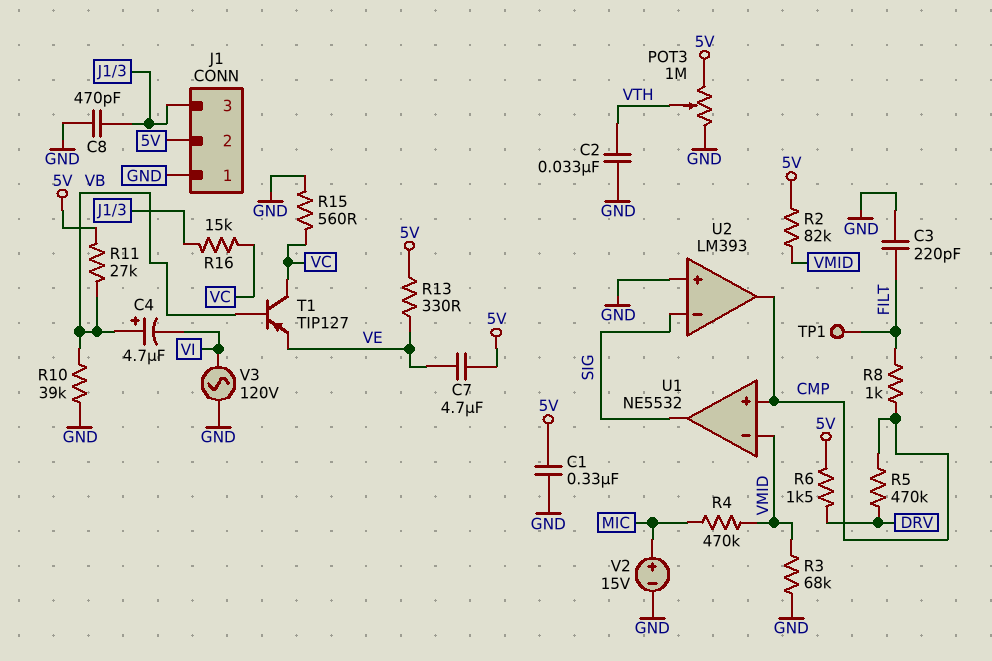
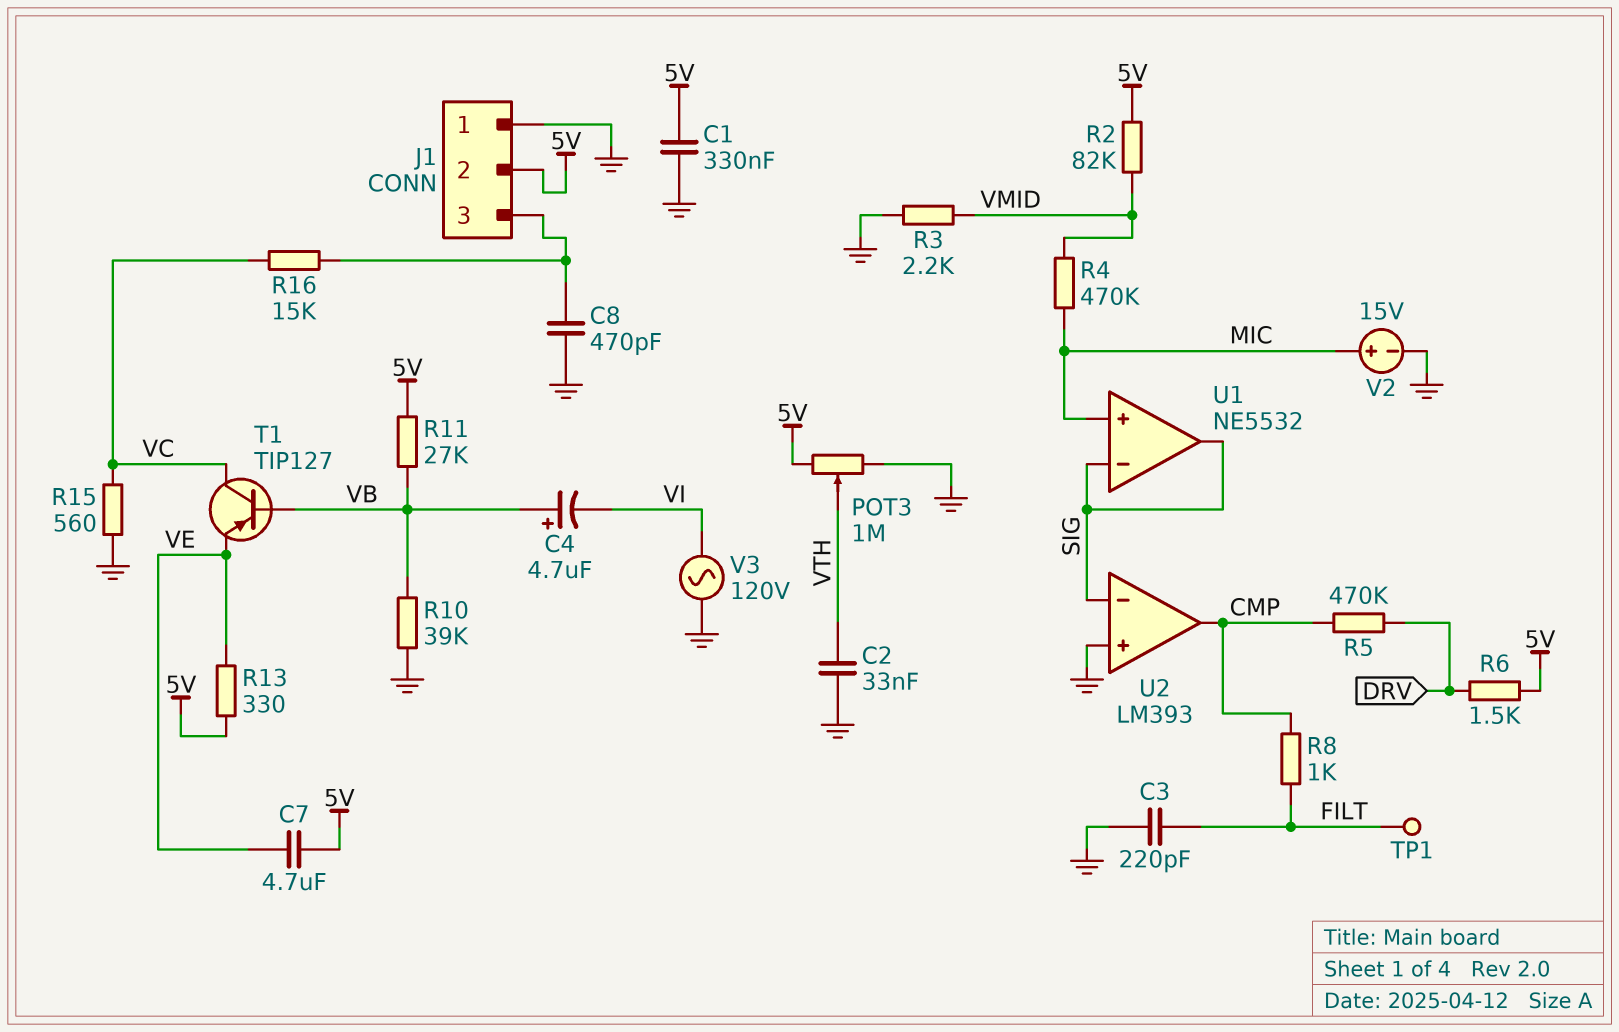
R3: 68k (GND, VMID) -> 2.2k (GND, VMID)
U1 pin in+: CMP -> MIC
U1 pin in-: VMID -> SIG

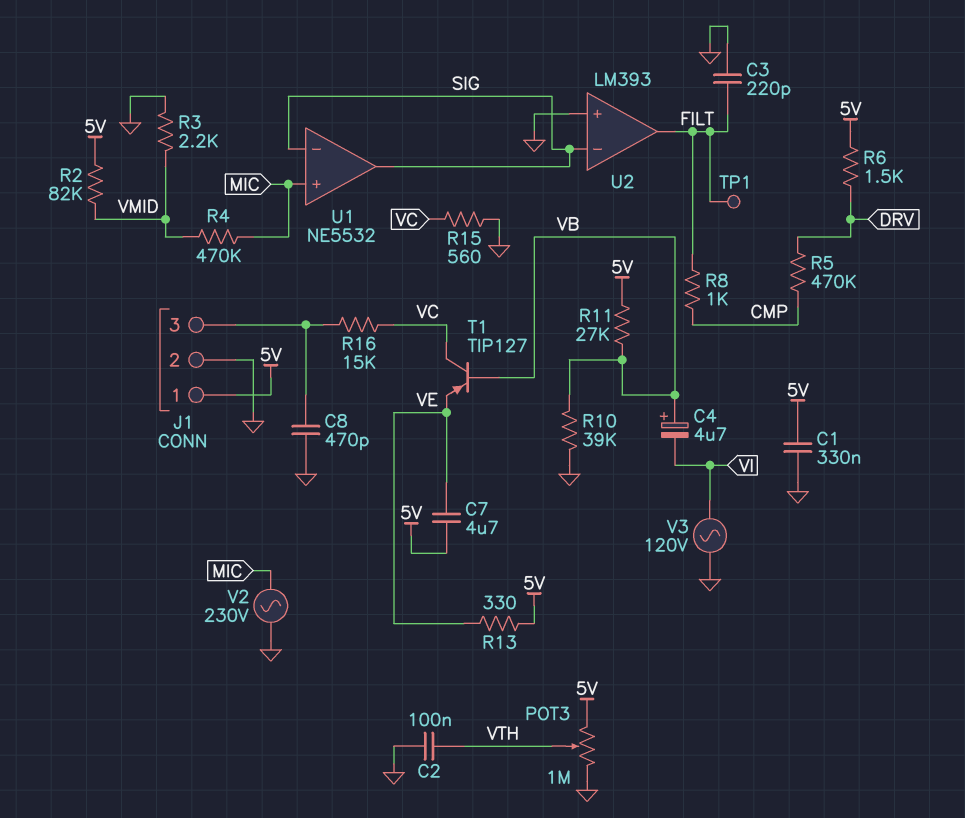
C2: 33nF (GND, VTH) -> 100nF (GND, VTH)
J1 pin 1: GND -> 5V
J1 pin 2: 5V -> GND
U2 pin out: CMP -> FILT
V2: 15V (plus MIC, minus GND) -> AC 230V (GND, MIC)

